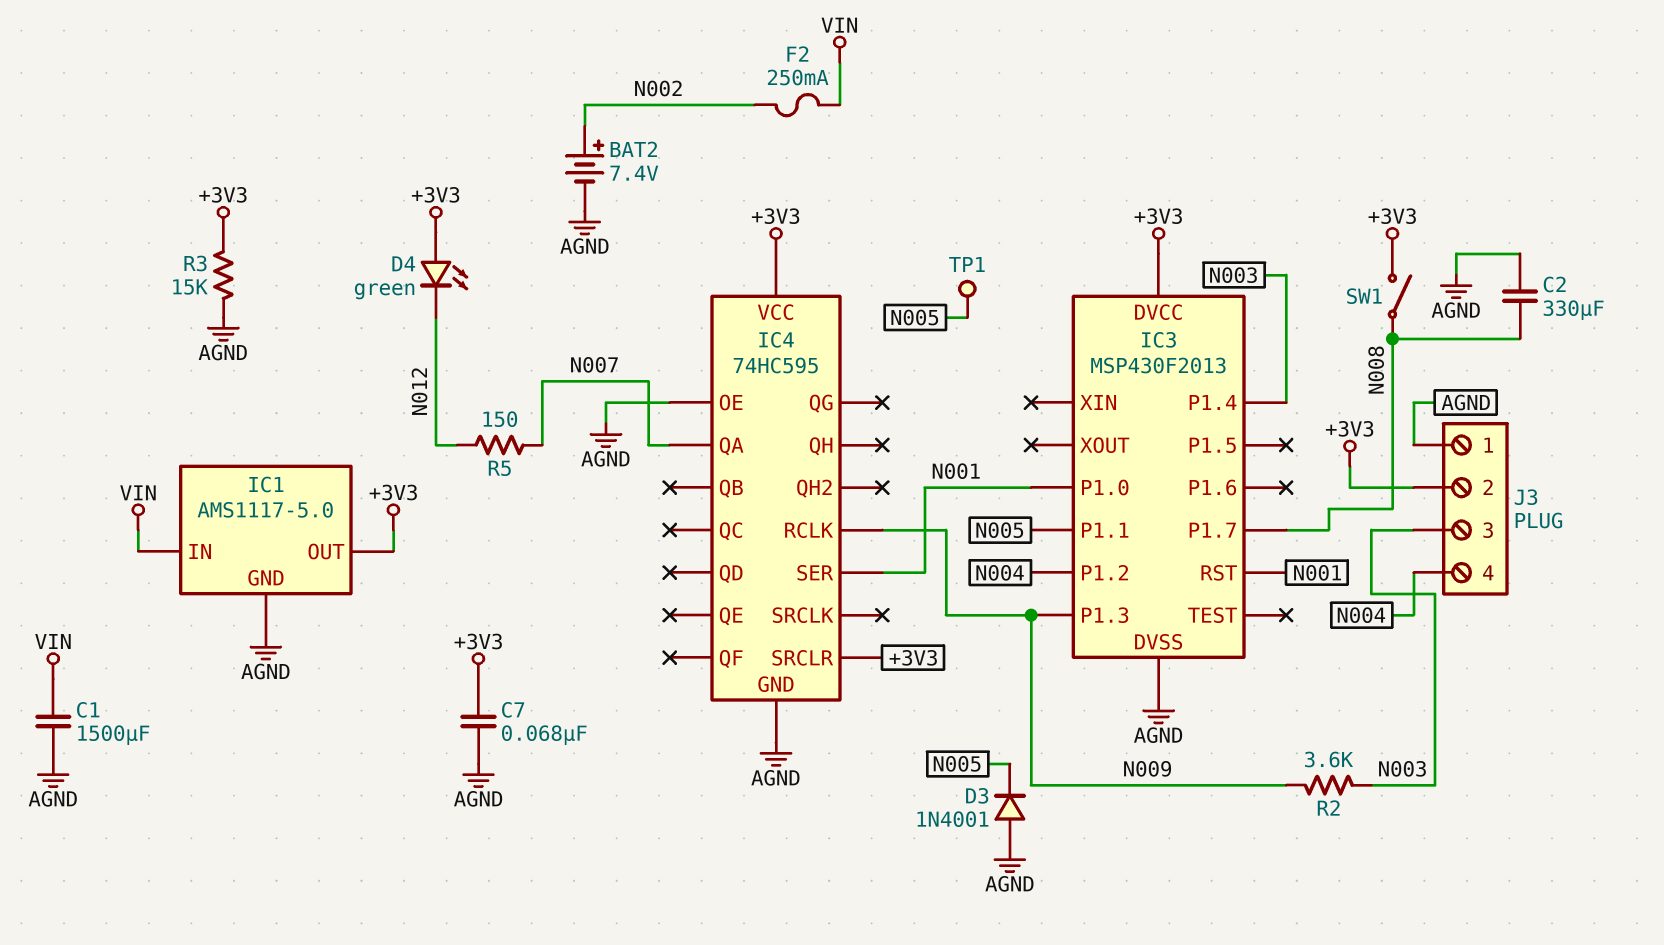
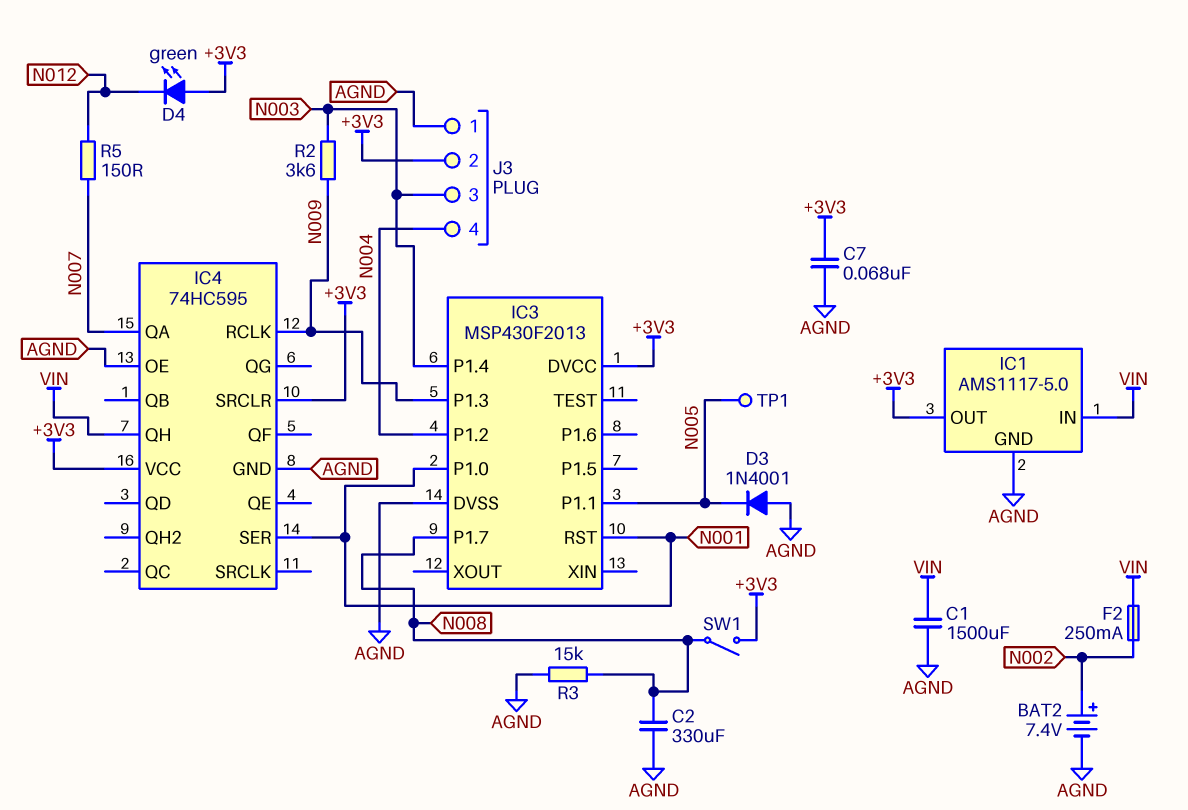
IC4 pin QH: none -> VIN
R3: 15k (+3V3, AGND) -> 15k (AGND, N008)

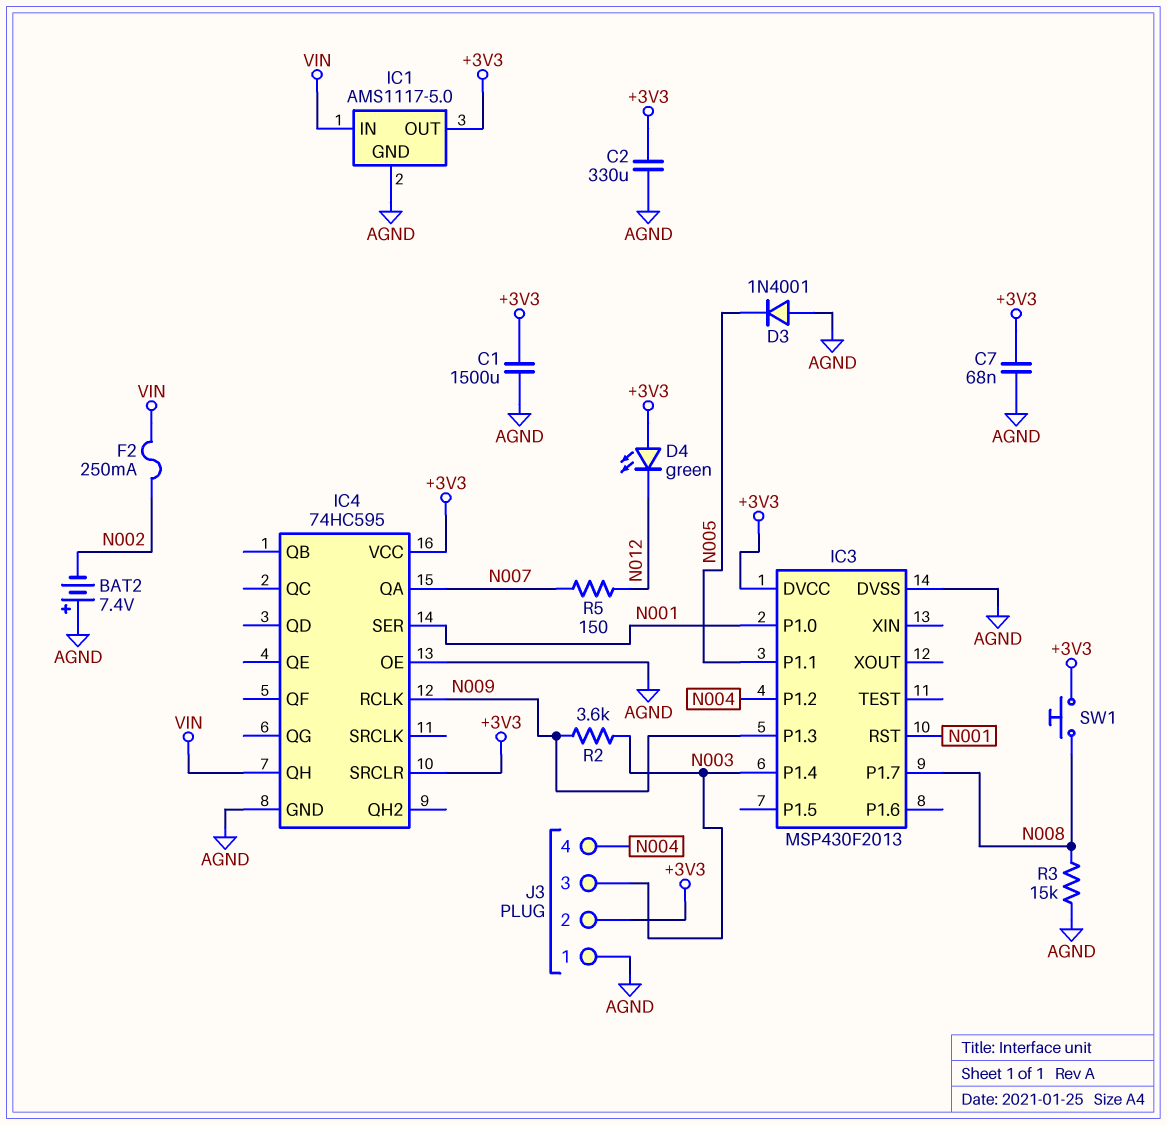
BAT2: 7.4V (plus N002, minus AGND) -> 7.4V (plus AGND, minus N002)
C1: 1500uF (AGND, VIN) -> 1500uF (+3V3, AGND)
C2: 330uF (AGND, N008) -> 330uF (+3V3, AGND)
SW1: switch (+3V3, N008) -> button (+3V3, N008)
TP1: test point (N005) -> none

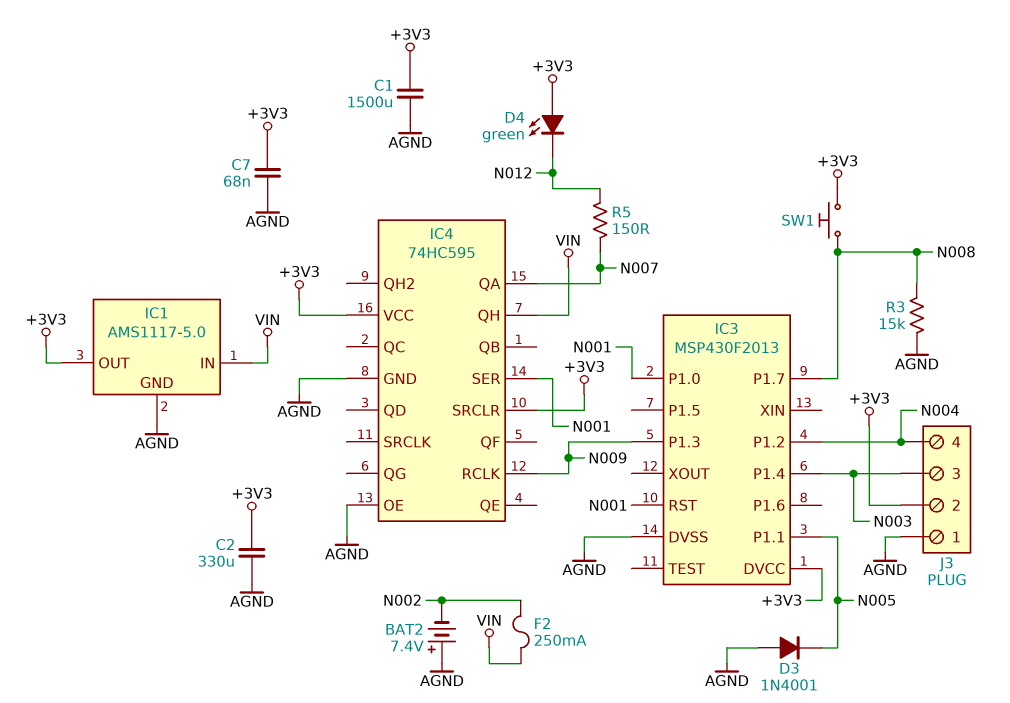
R2: 3.6k (N003, N009) -> none

